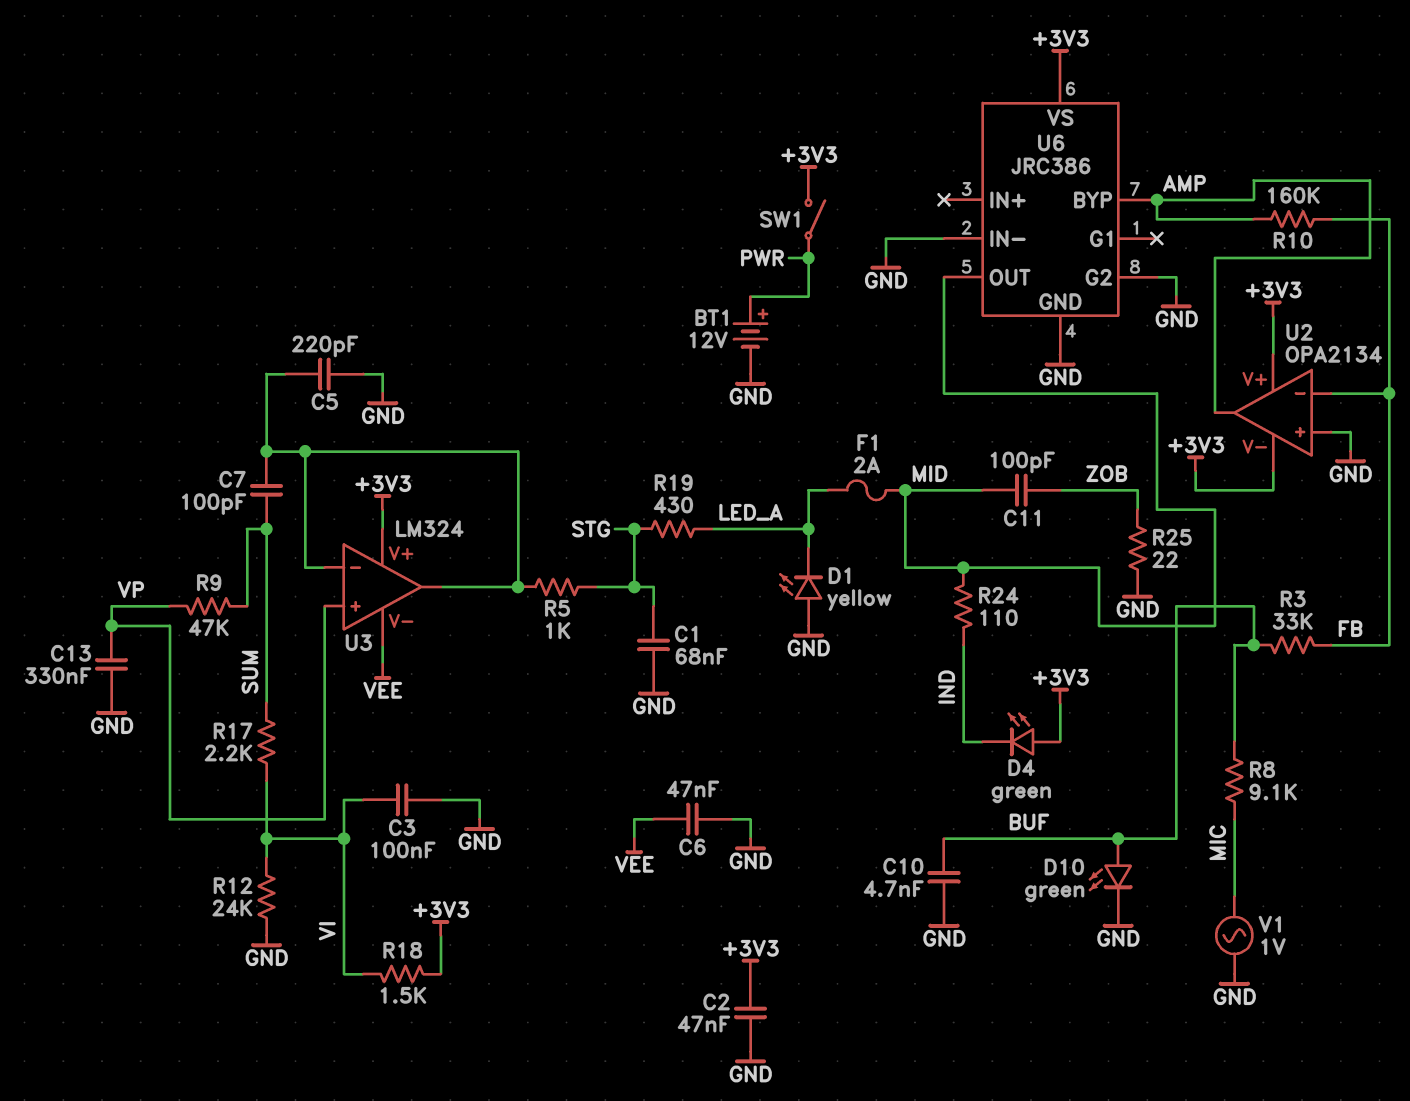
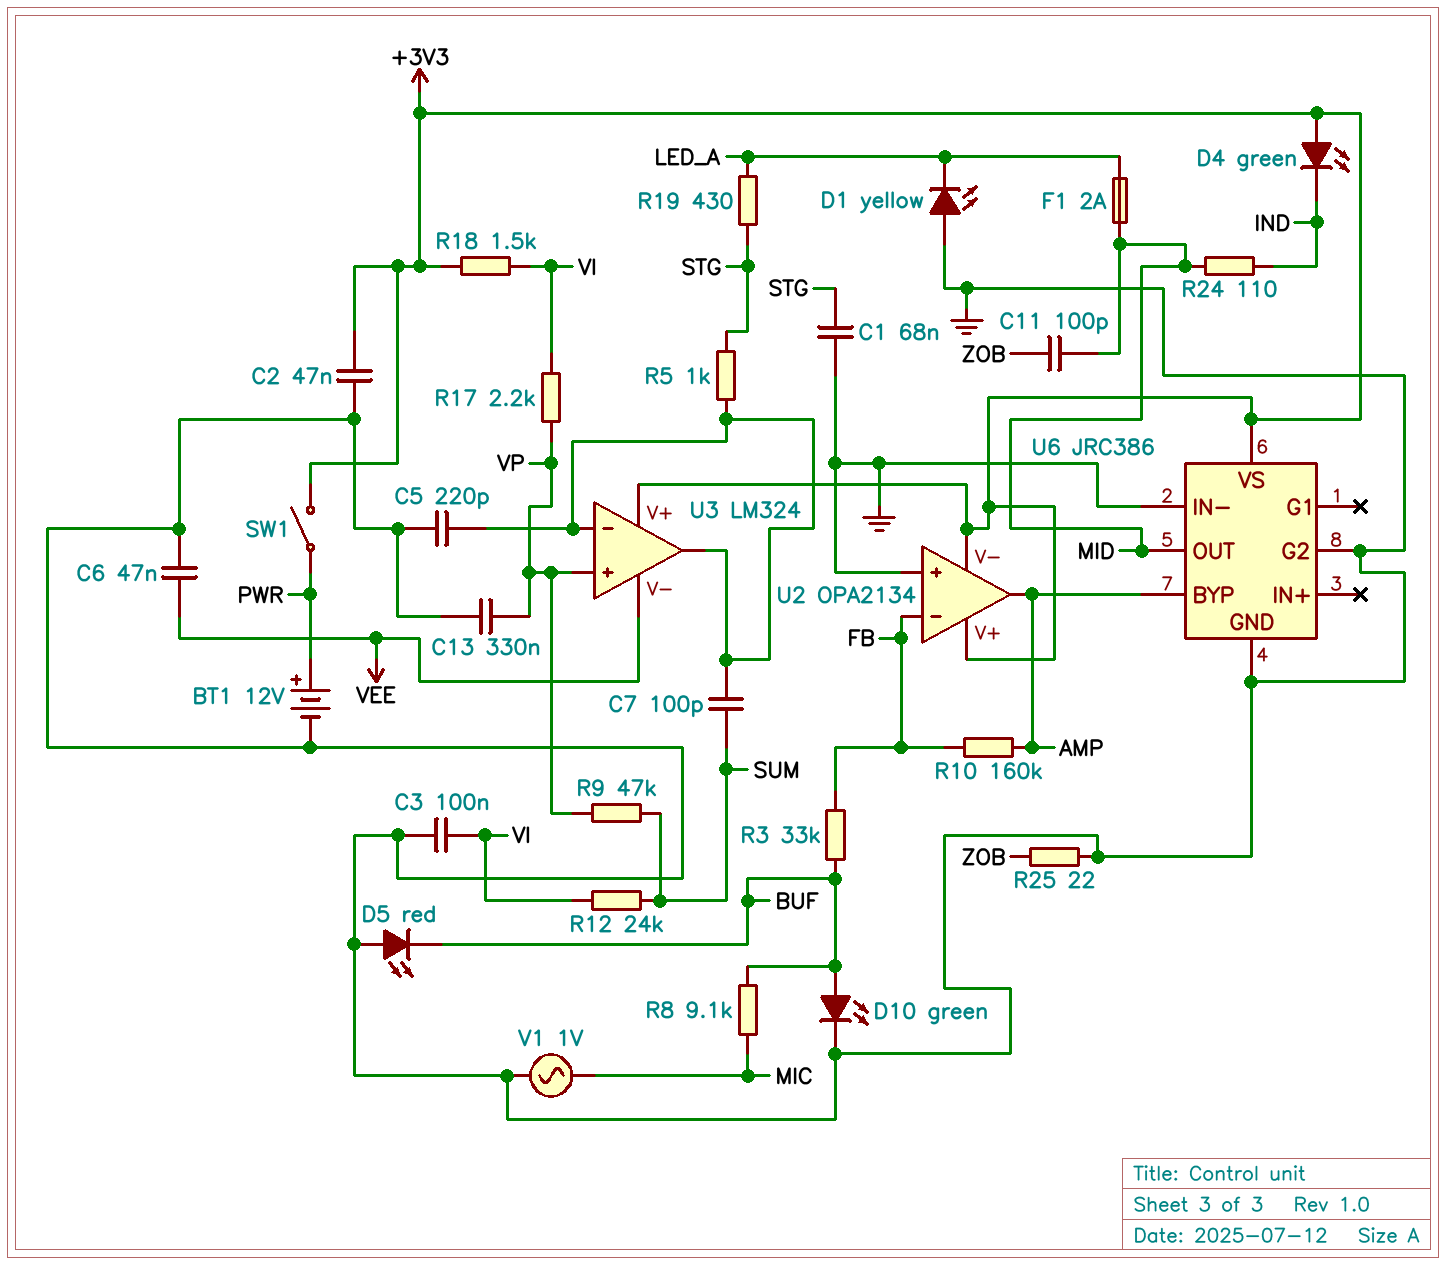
C10: 4.7nF (BUF, GND) -> none
D5: none -> LED red (A GND, K BUF)
R12: 24k (GND, VI) -> 24k (SUM, VI)
R17: 2.2k (SUM, VI) -> 2.2k (VI, VP)

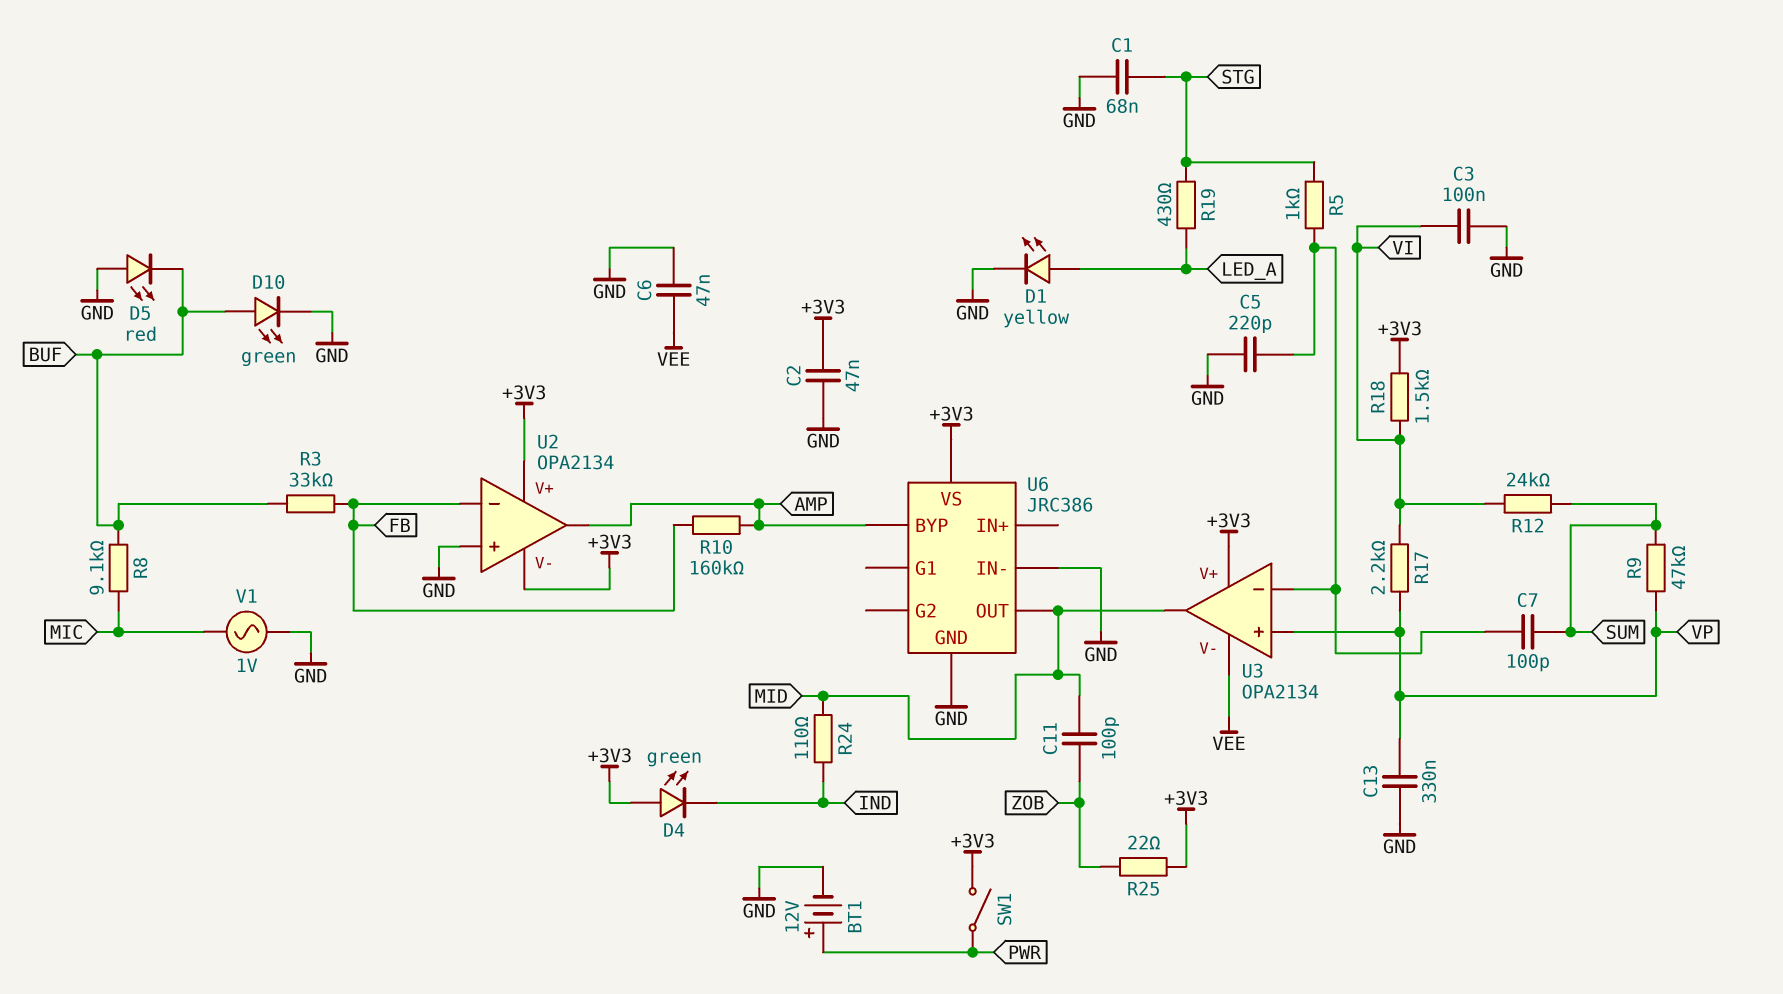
D1: LED yellow (A GND, K LED_A) -> LED yellow (A LED_A, K GND)
F1: 2A (LED_A, MID) -> none
R25: 22 (GND, ZOB) -> 22 (+3V3, ZOB)
U3: LM324 -> OPA2134
U3 pin out: U3/in- -> MID
U6 pin G2: GND -> none

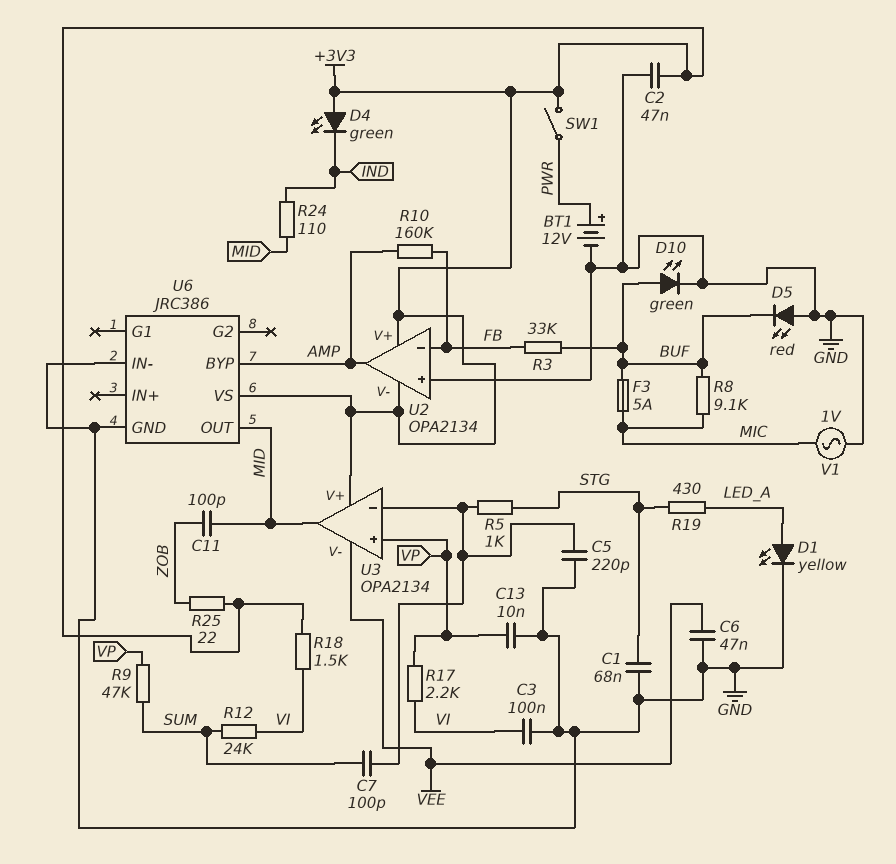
C13: 330nF (GND, VP) -> 10nF (GND, VP)
F3: none -> 5A (BUF, MIC)

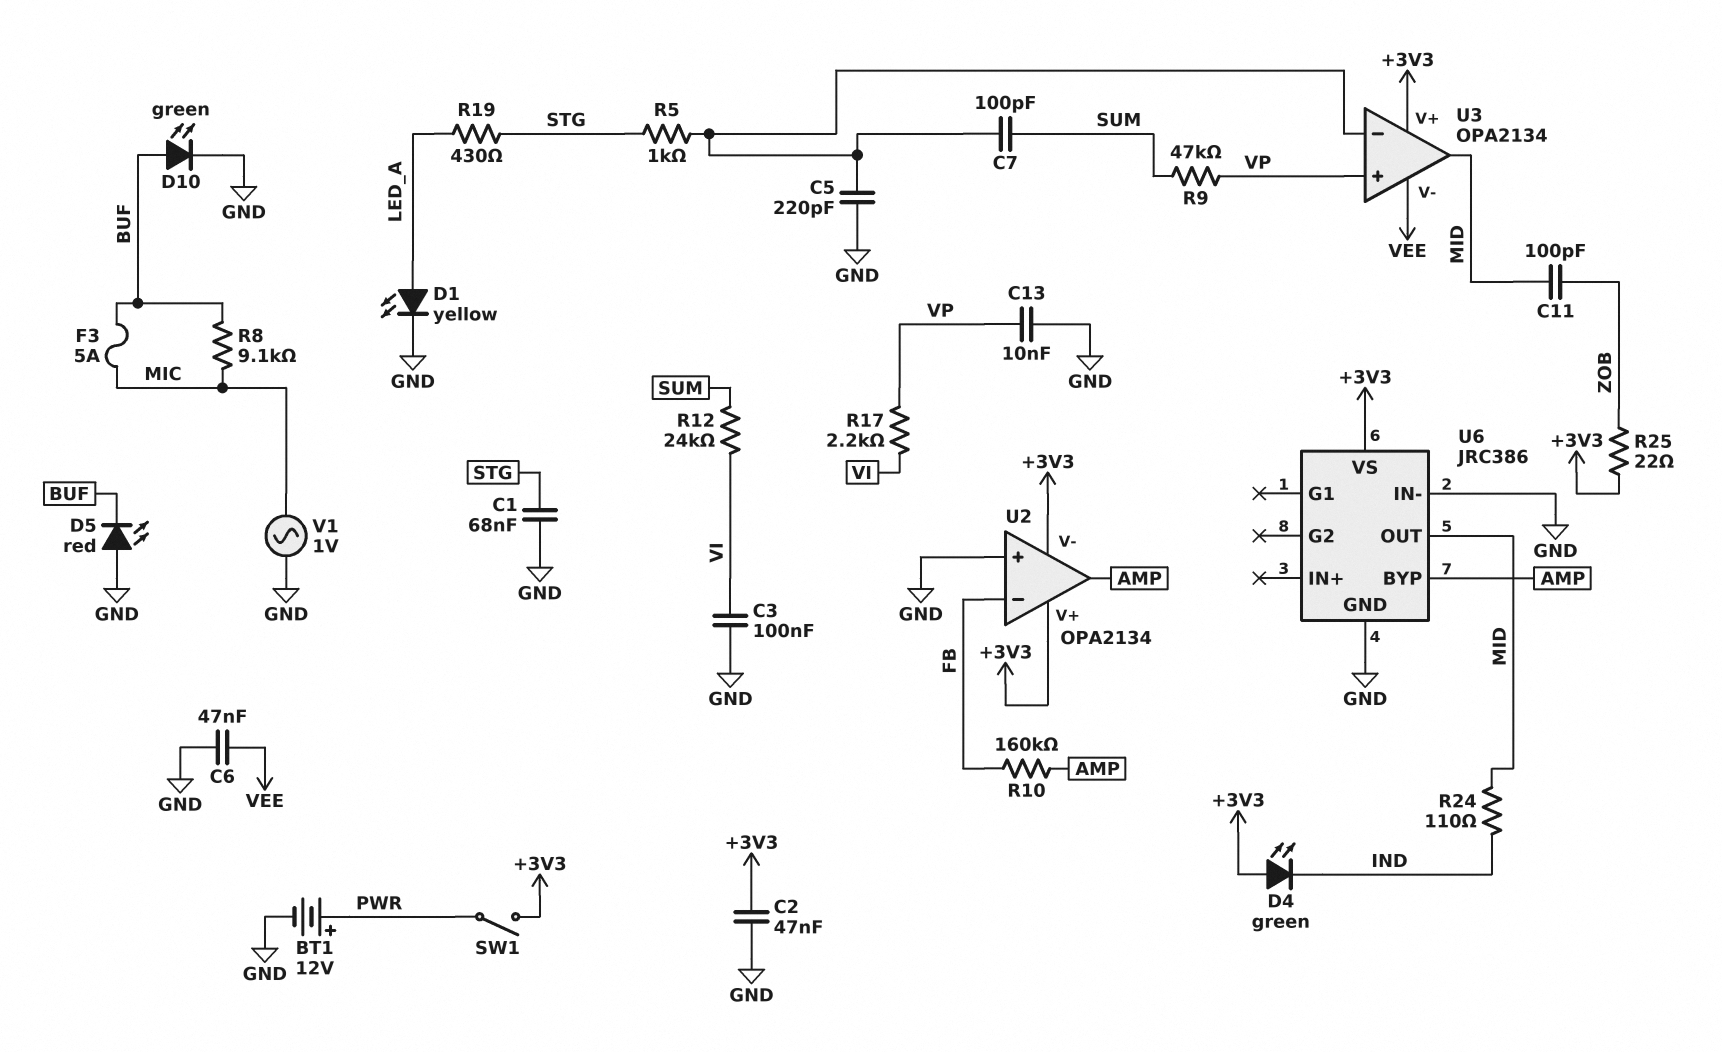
R3: 33k (BUF, FB) -> none
R18: 1.5k (+3V3, VI) -> none

